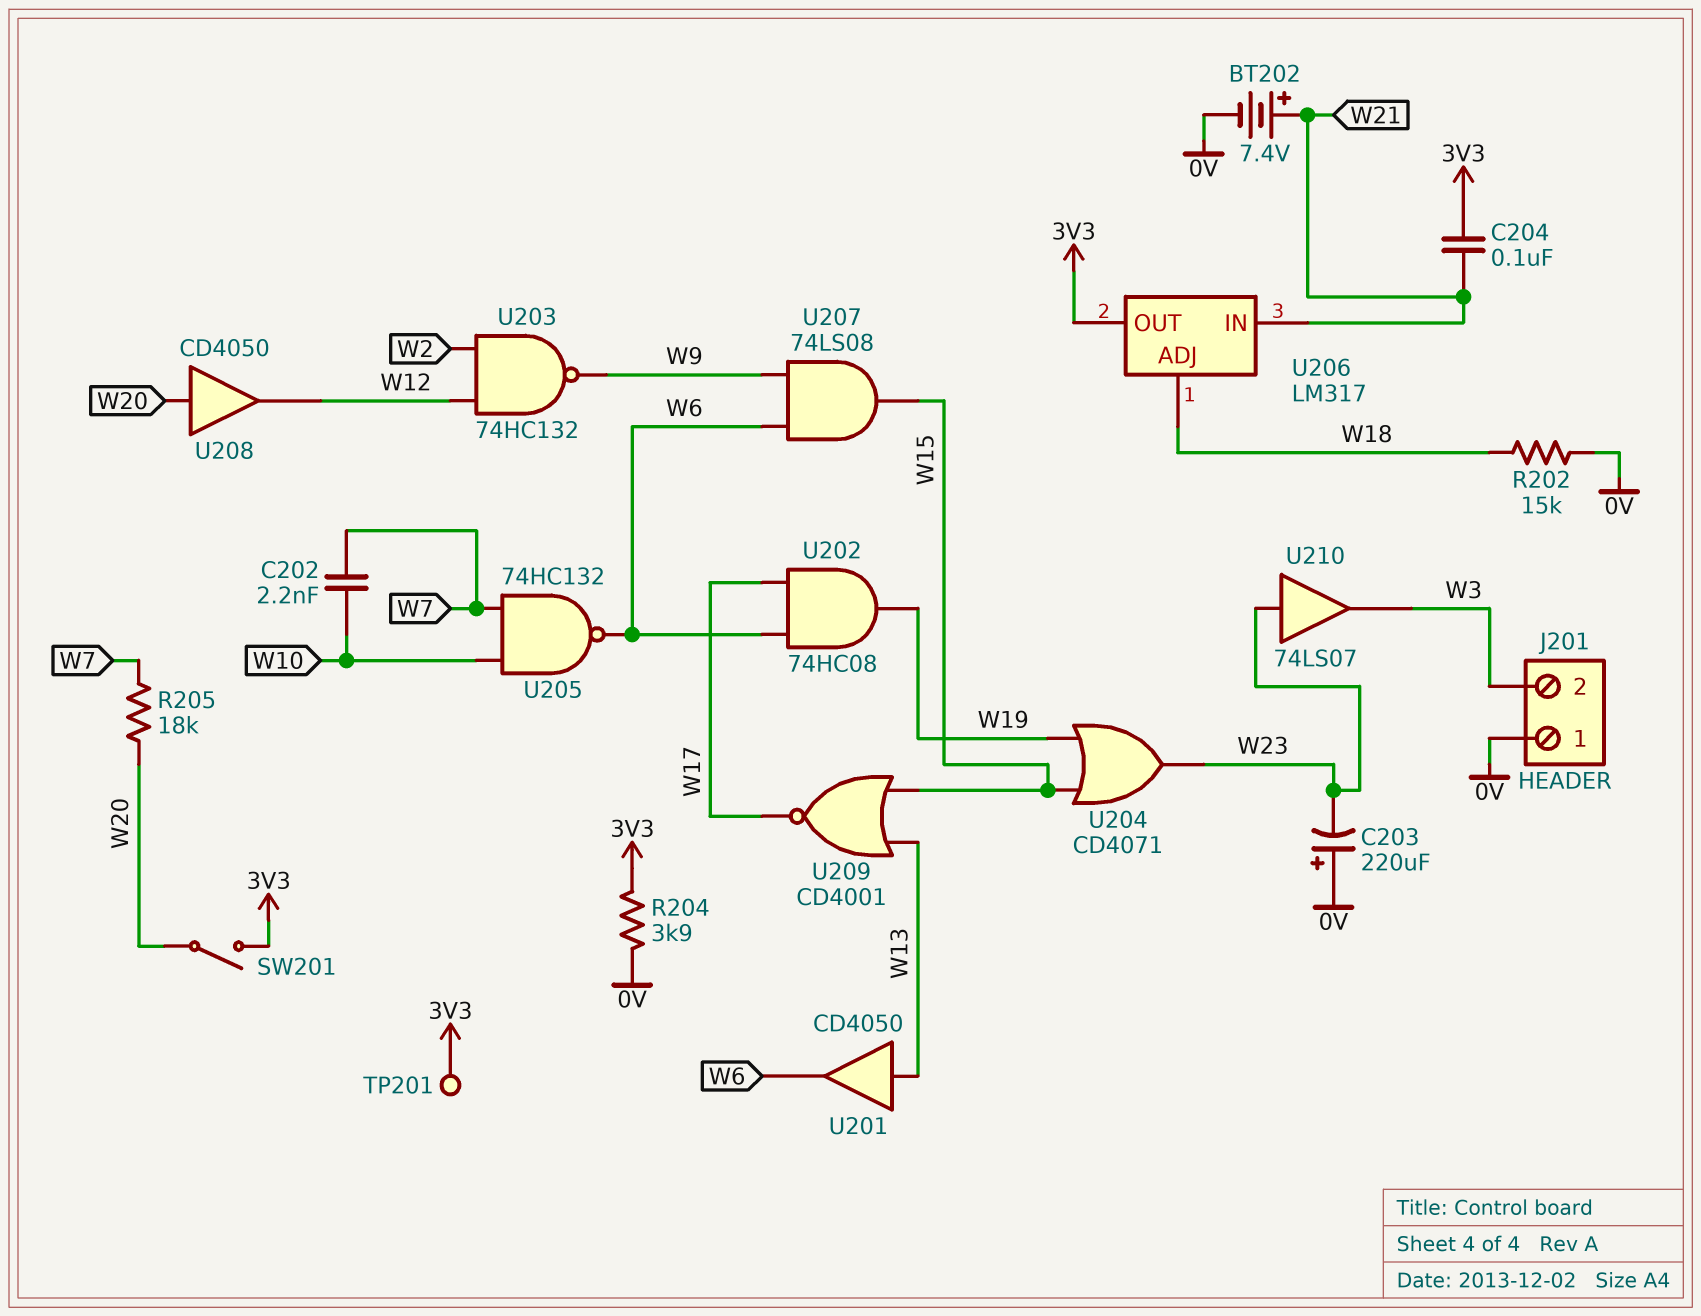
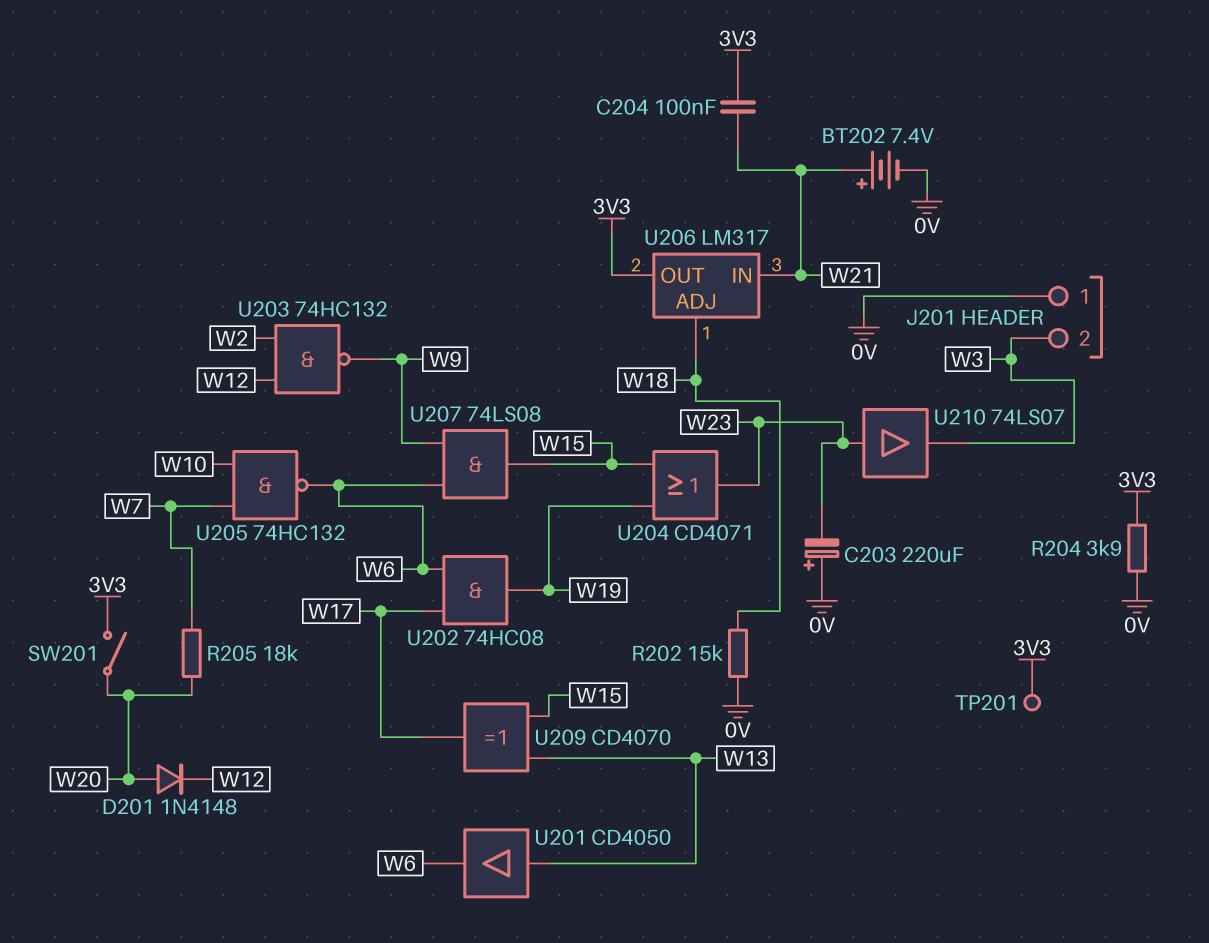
C202: 2.2nF (W7, W10) -> none
D201: none -> diode 1N4148 (A W20, K W12)
U208: buffer CD4050 (in W20, out W12) -> none
U209: NOR CD4001 (in W13, in W15, out W17) -> XOR CD4070 (in W13, in W15, out W17)

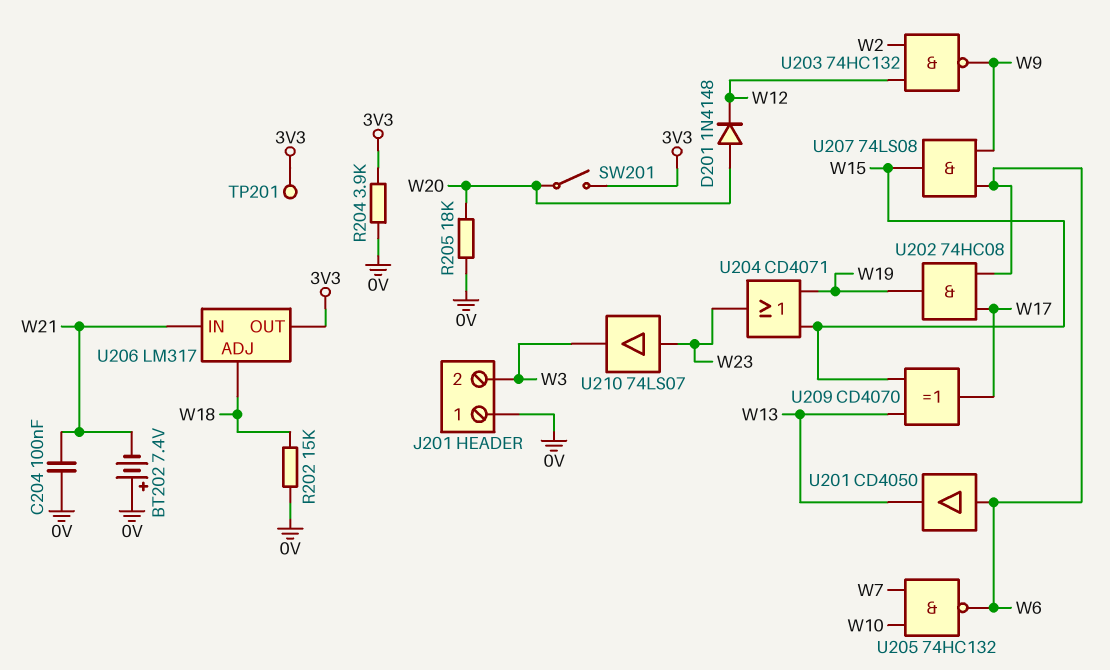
BT202: 7.4V (plus W21, minus 0V) -> 7.4V (plus 0V, minus W21)
C203: 220uF (plus 0V, minus W23) -> none
C204: 100nF (3V3, W21) -> 100nF (0V, W21)
R205: 18k (W7, W20) -> 18k (0V, W20)
U201: buffer CD4050 (in W13, out W6) -> buffer CD4050 (in W6, out W13)

